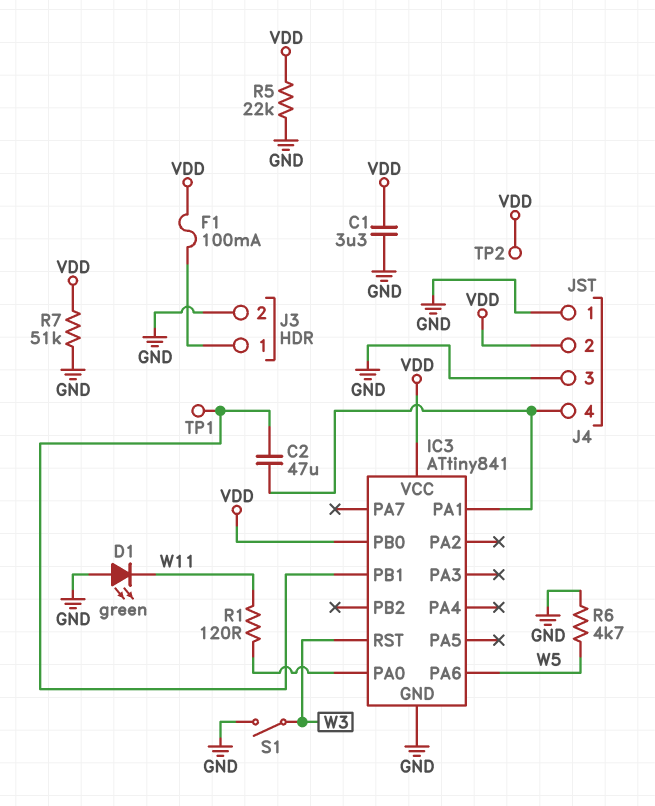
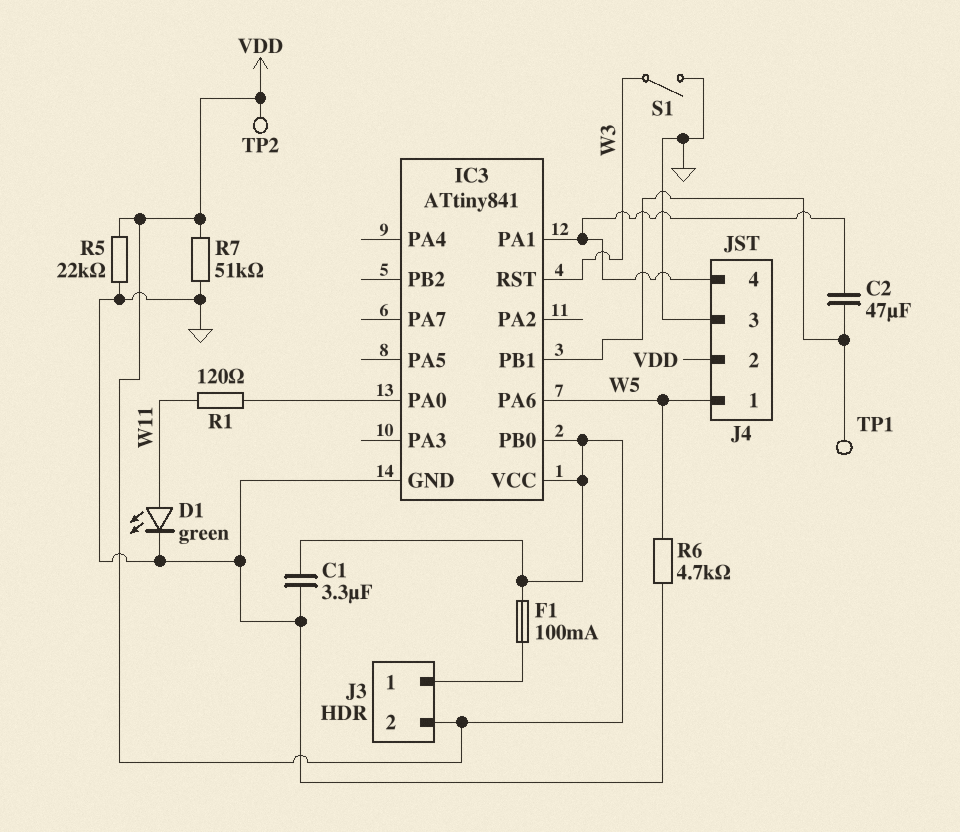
D1: LED green (A GND, K W11) -> LED green (A W11, K GND)
J3 pin 2: GND -> VDD
J4 pin 1: GND -> W5

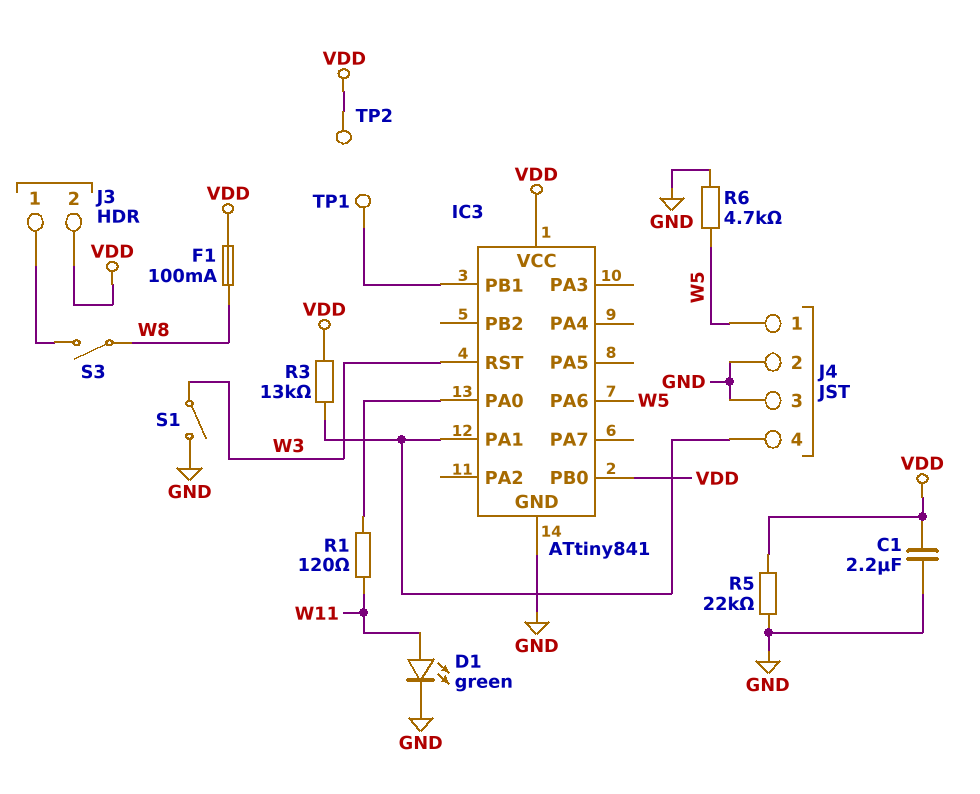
C1: 3.3uF (GND, VDD) -> 2.2uF (GND, VDD)
C2: 47uF (IC3/PA1, IC3/PB1) -> none
F1: 100mA (J3/1, VDD) -> 100mA (VDD, W8)
J4 pin 2: VDD -> GND
R3: none -> 13k (IC3/PA1, VDD)
R7: 51k (GND, VDD) -> none
S3: none -> switch (J3/1, W8)

